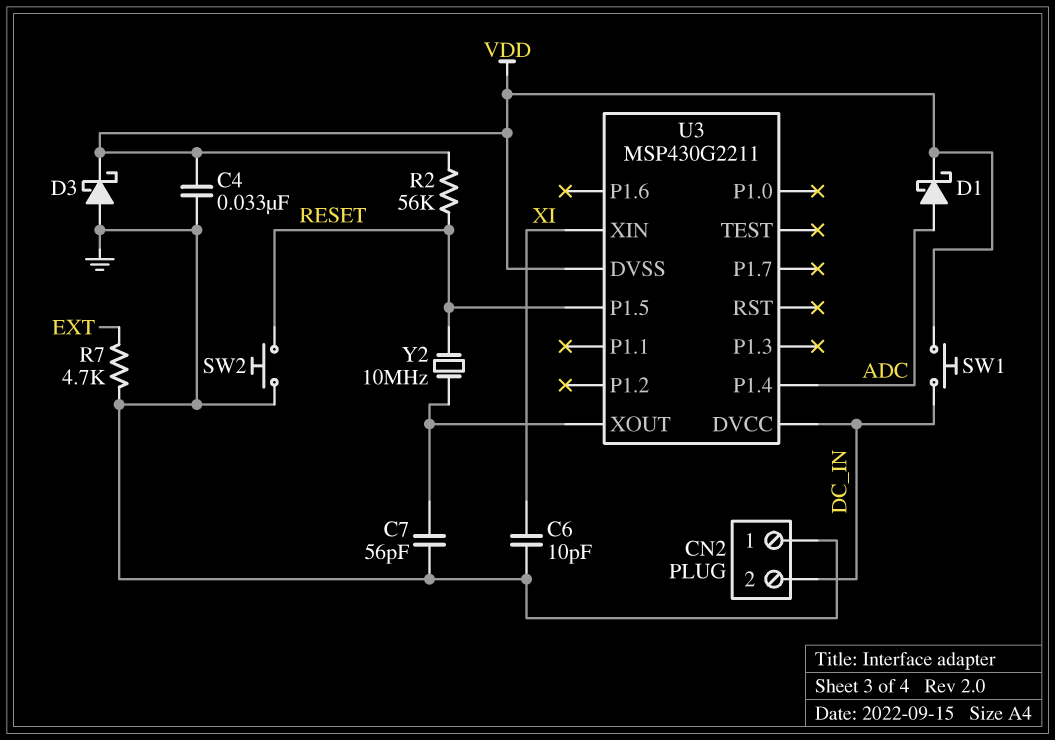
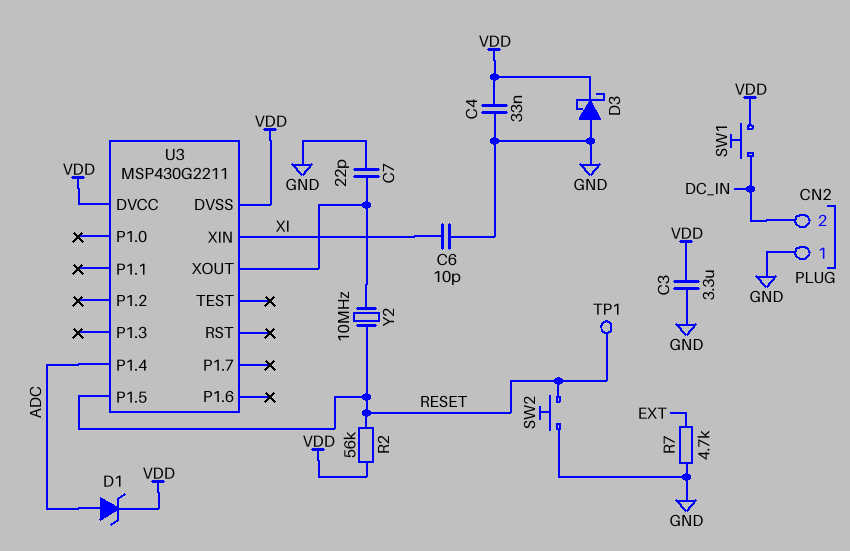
C3: none -> 3.3uF (GND, VDD)
C7: 56pF (GND, U3/XOUT) -> 22pF (GND, U3/XOUT)
D1: schottky (A ADC, K VDD) -> zener (A ADC, K VDD)
TP1: none -> test point (RESET)
U3 pin DVCC: DC_IN -> VDD

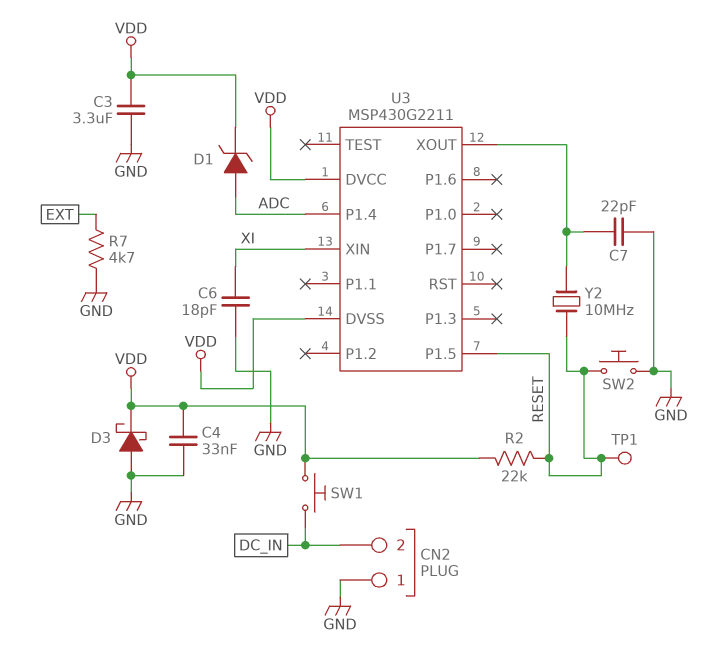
C6: 10pF (GND, XI) -> 18pF (GND, XI)
R2: 56k (RESET, VDD) -> 22k (RESET, VDD)

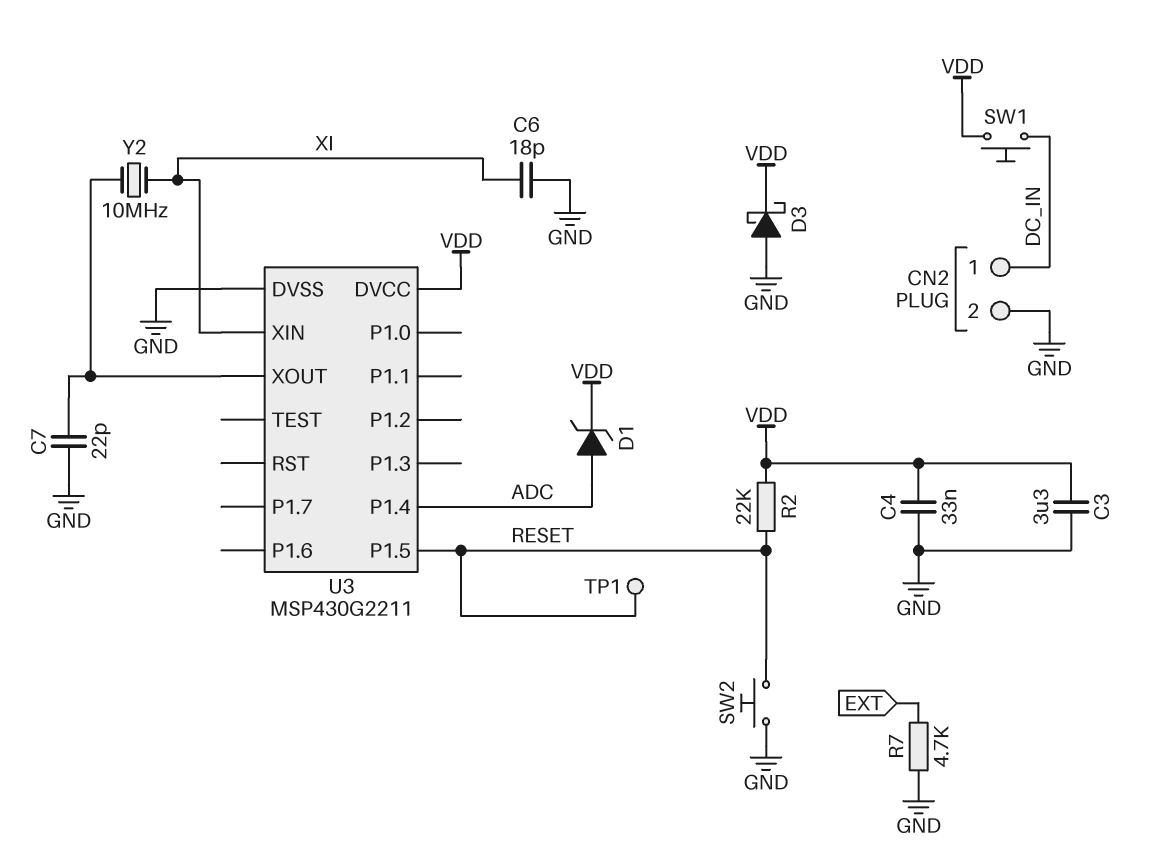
CN2 pin 1: GND -> DC_IN
CN2 pin 2: DC_IN -> GND
U3 pin DVSS: VDD -> GND
Y2: 10MHz (RESET, U3/XOUT) -> 10MHz (U3/XOUT, XI)

